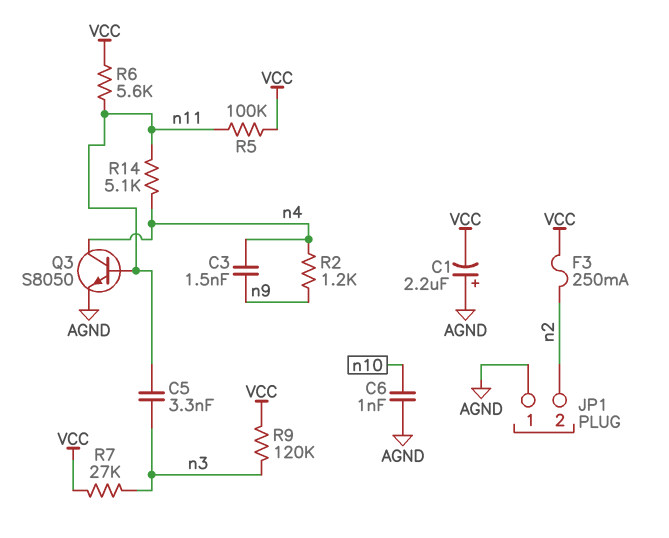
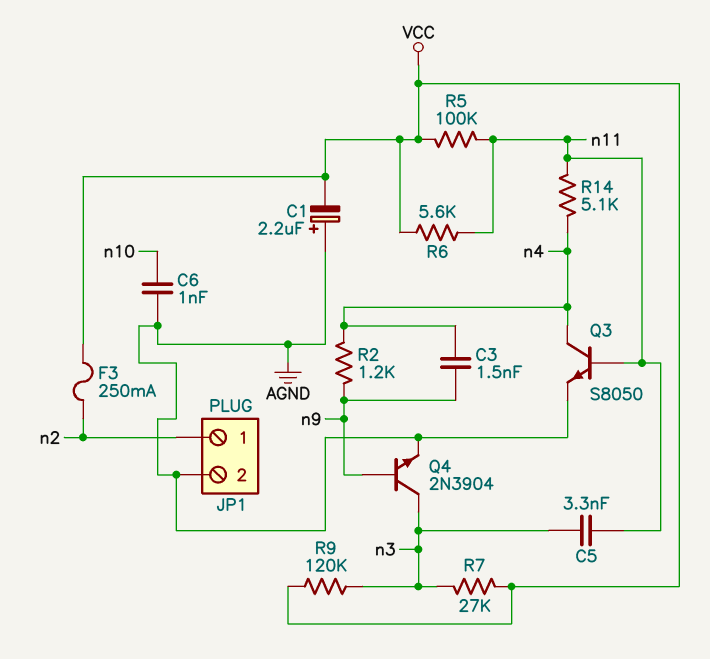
JP1 pin 1: AGND -> n2
JP1 pin 2: n2 -> AGND
Q4: none -> NPN 2N3904 (B n9, C n3, E AGND)

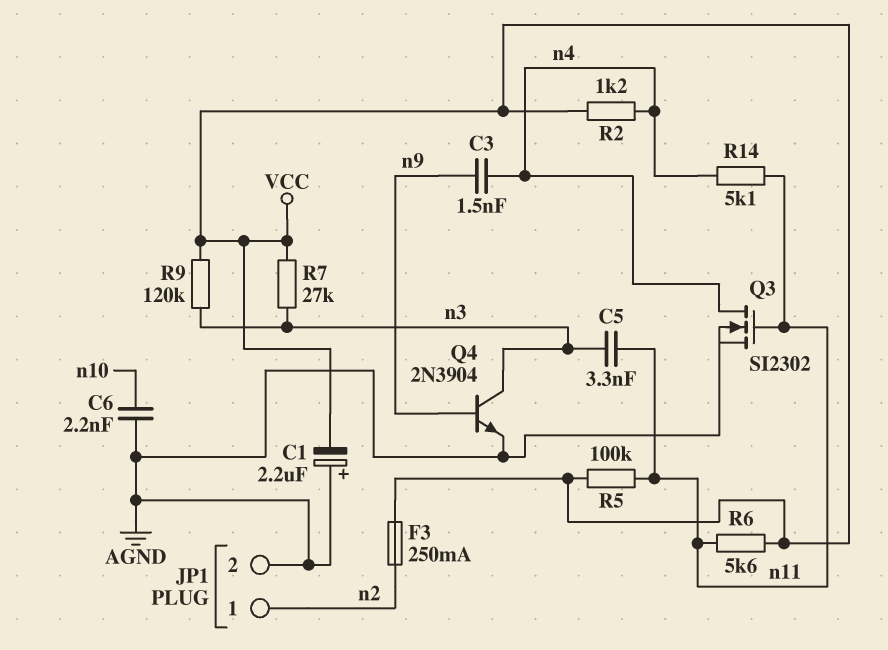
C6: 1nF (AGND, n10) -> 2.2nF (AGND, n10)
Q3: NPN S8050 (B n11, C n4, E AGND) -> NMOS SI2302 (G n11, D n4, S AGND)
R2: 1.2k (n4, n9) -> 1.2k (VCC, n4)

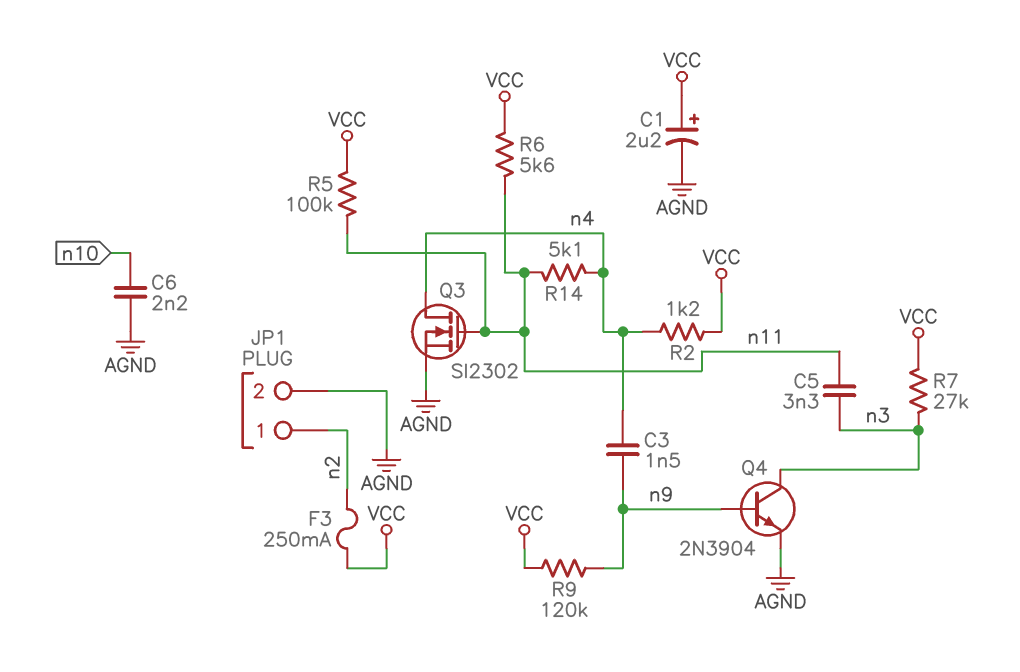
C1: 2.2uF (plus AGND, minus VCC) -> 2.2uF (plus VCC, minus AGND)
R9: 120k (VCC, n3) -> 120k (VCC, n9)

